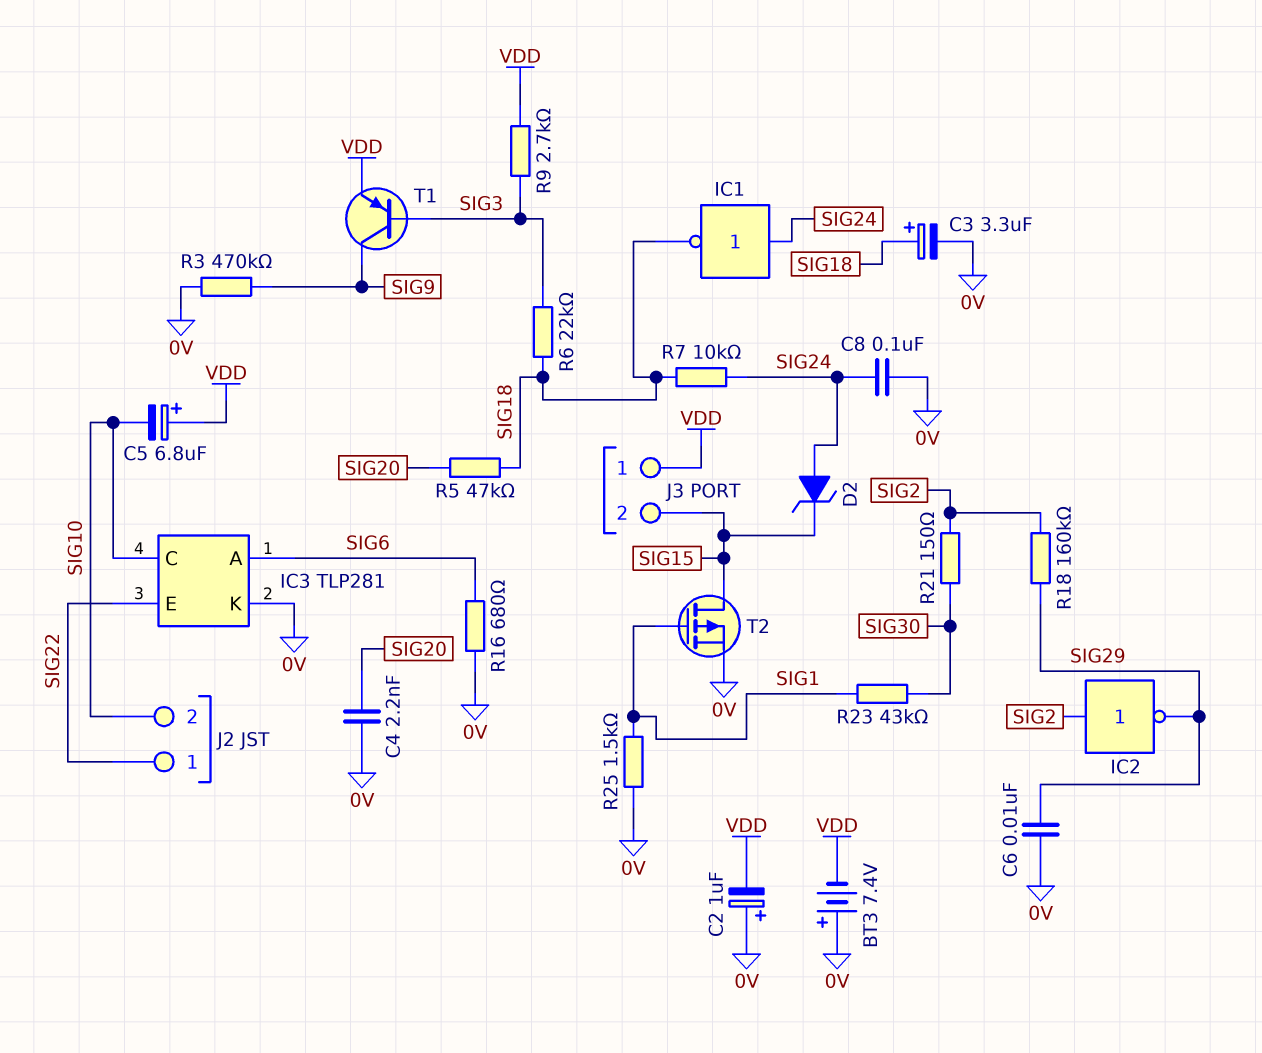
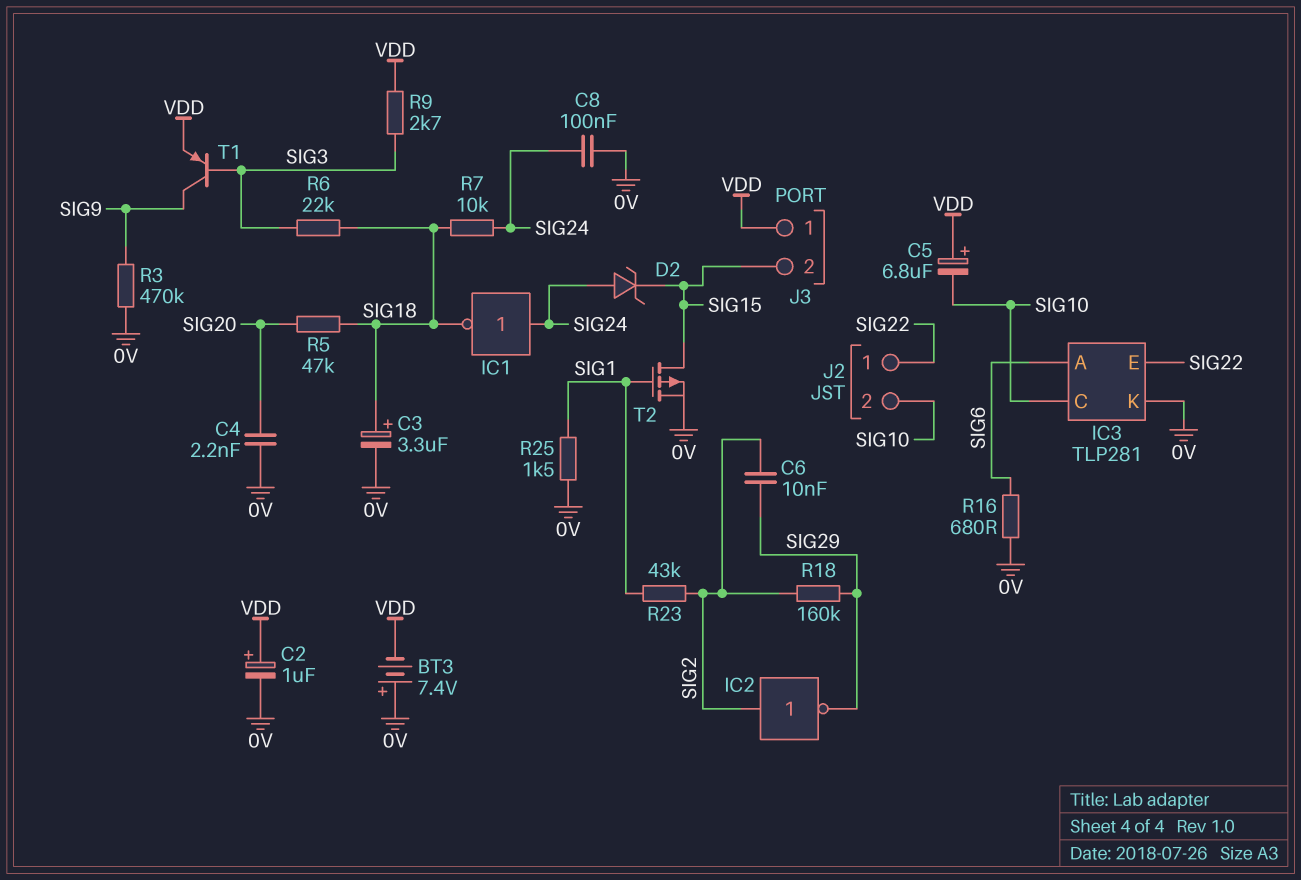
C2: 1uF (plus 0V, minus VDD) -> 1uF (plus VDD, minus 0V)
C6: 10nF (0V, SIG29) -> 10nF (SIG2, SIG29)
R21: 150 (SIG2, SIG30) -> none
R23: 43k (SIG1, SIG30) -> 43k (SIG1, SIG2)

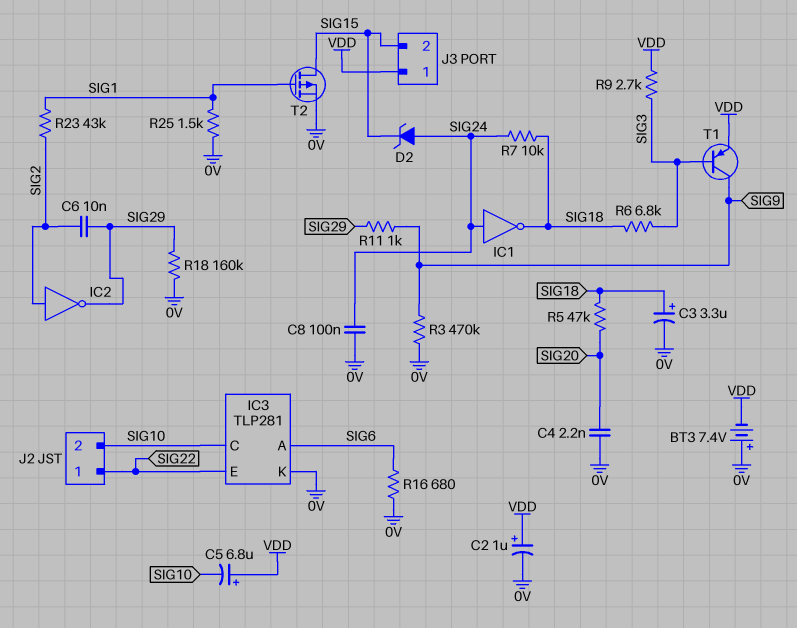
R6: 22k (SIG3, SIG18) -> 6.8k (SIG3, SIG18)
R11: none -> 1k (SIG9, SIG29)
R18: 160k (SIG2, SIG29) -> 160k (0V, SIG29)

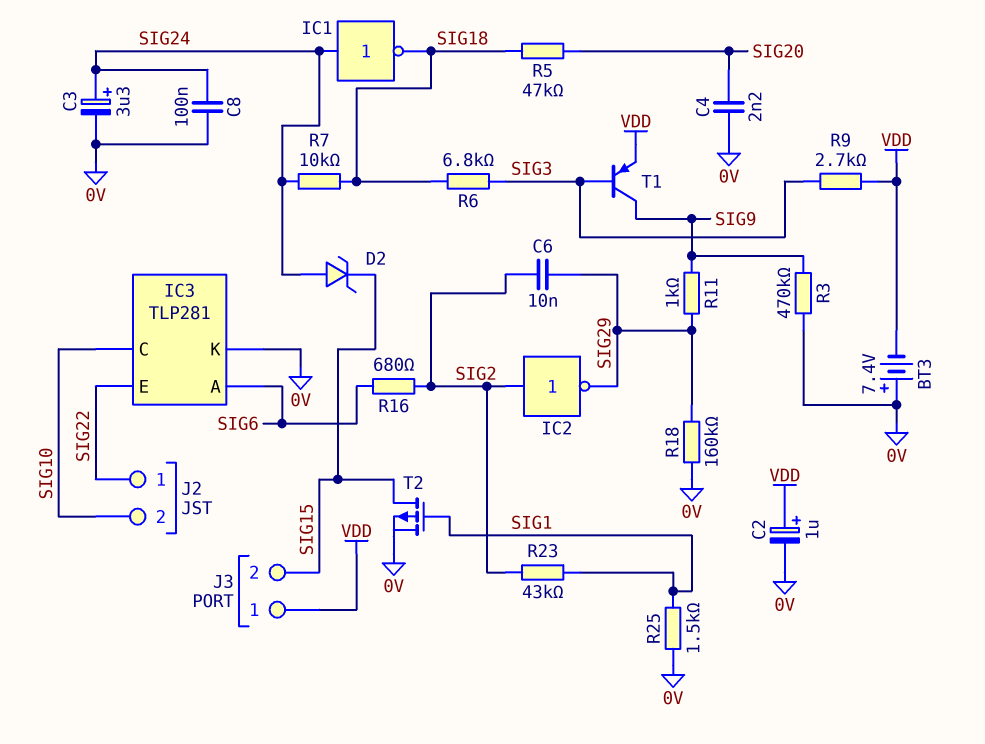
C3: 3.3uF (plus SIG18, minus 0V) -> 3.3uF (plus SIG24, minus 0V)
C5: 6.8uF (plus VDD, minus SIG10) -> none
R16: 680 (0V, SIG6) -> 680 (SIG2, SIG6)

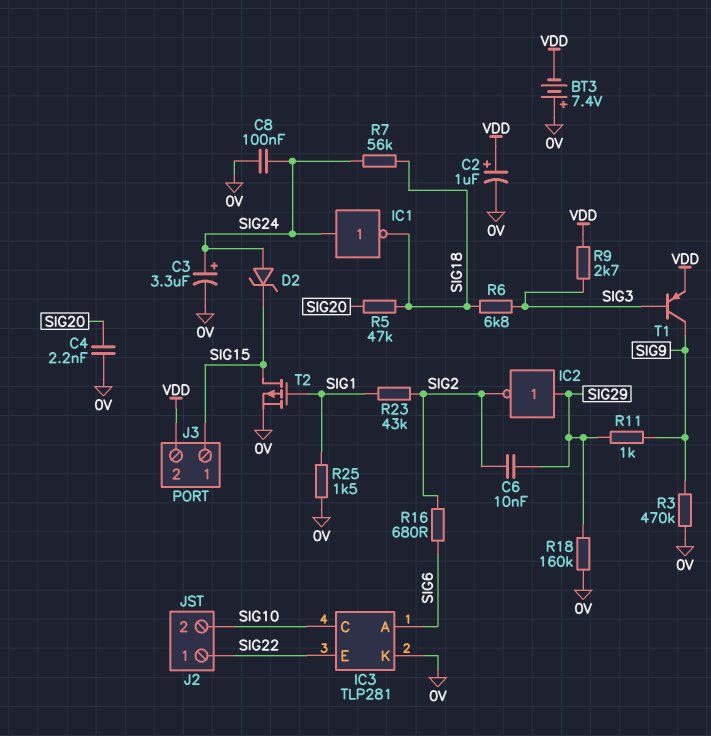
IC2: NOT (in SIG2, out SIG29) -> NOT (in SIG29, out SIG2)
J3 pin 1: VDD -> SIG15
J3 pin 2: SIG15 -> VDD
R7: 10k (SIG18, SIG24) -> 56k (SIG18, SIG24)

